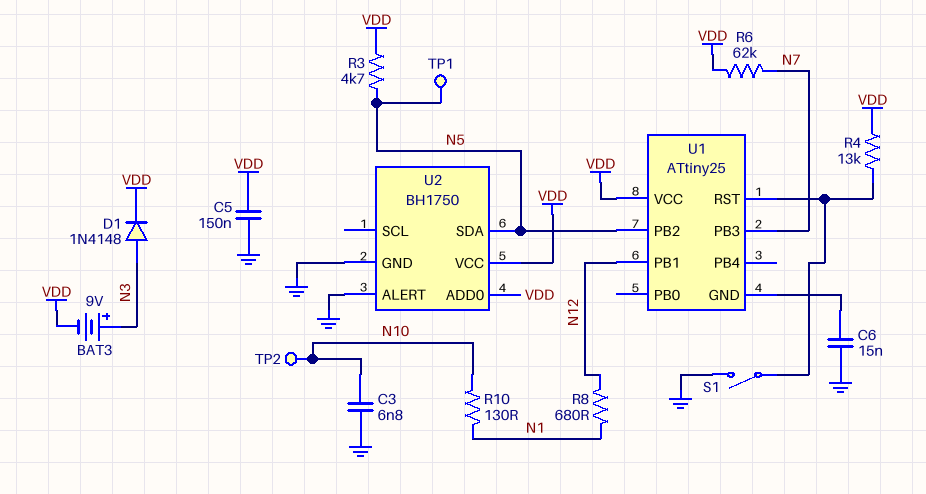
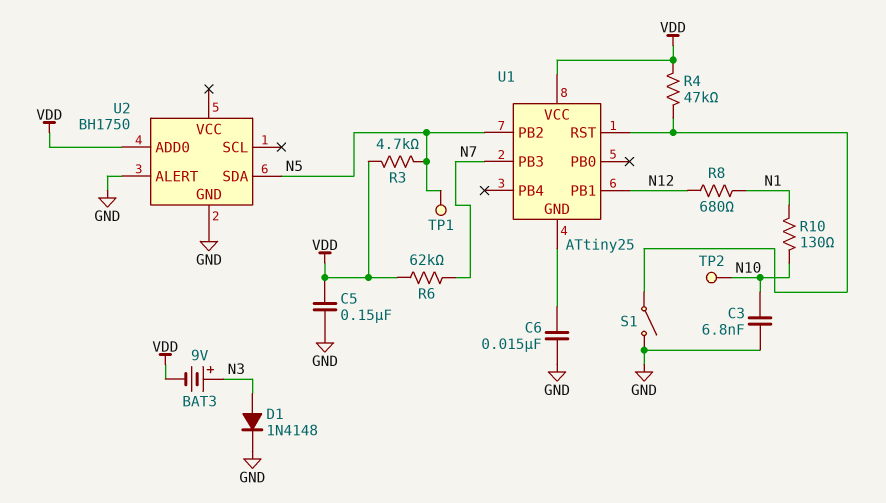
D1: diode 1N4148 (A N3, K VDD) -> diode 1N4148 (A N3, K GND)
R4: 13k (U1/RST, VDD) -> 47k (U1/RST, VDD)
U2 pin VCC: VDD -> none

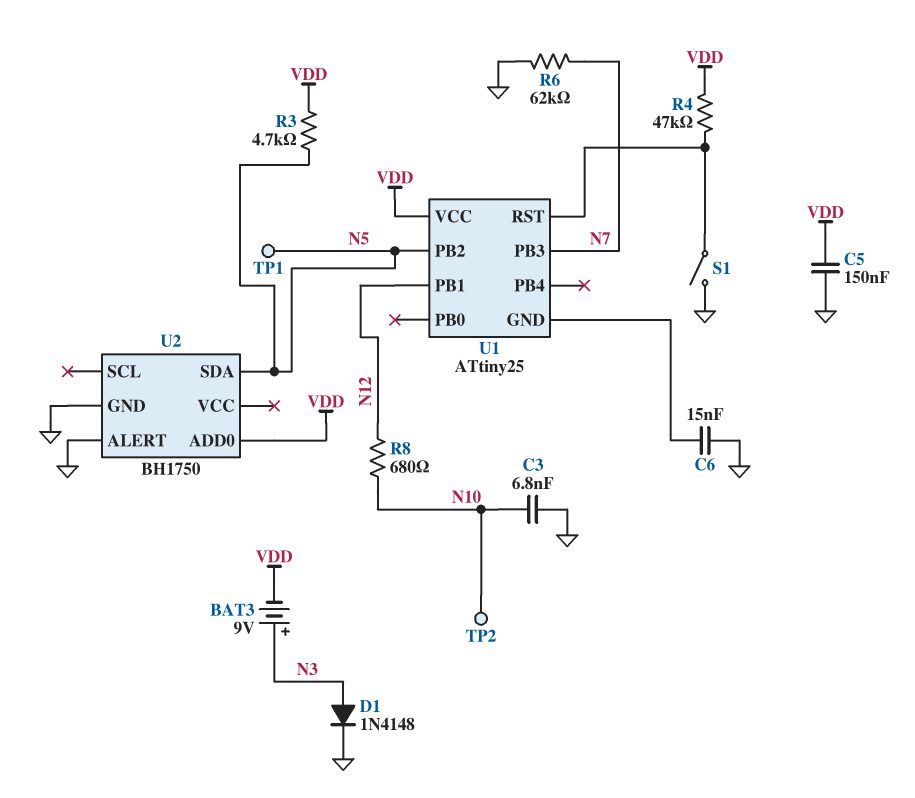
R6: 62k (N7, VDD) -> 62k (GND, N7)
R8: 680 (N1, N12) -> 680 (N10, N12)
R10: 130 (N1, N10) -> none

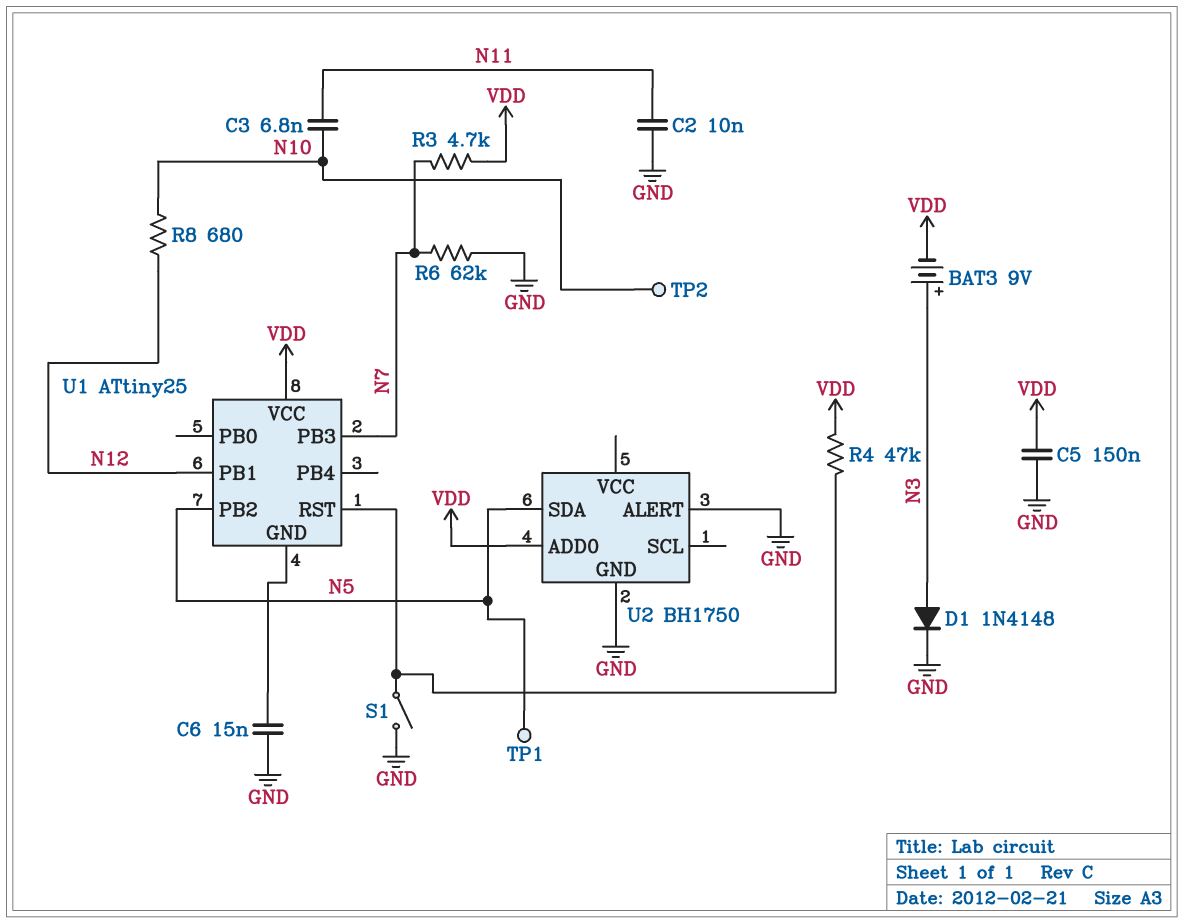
C2: none -> 10nF (GND, N11)
C3: 6.8nF (GND, N10) -> 6.8nF (N10, N11)
R3: 4.7k (N5, VDD) -> 4.7k (N7, VDD)

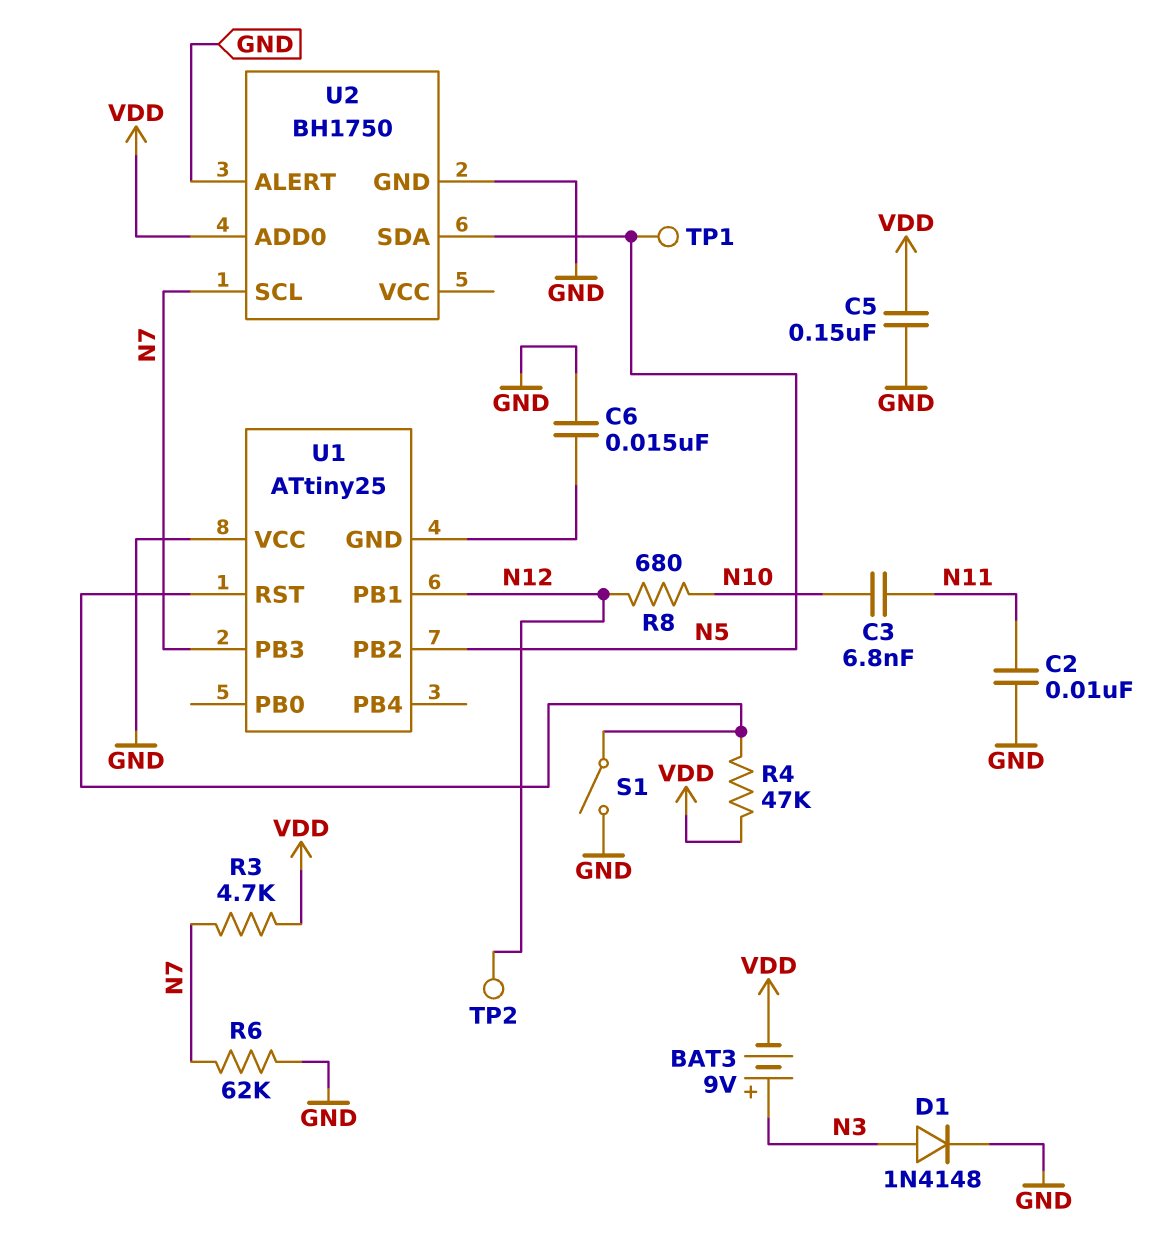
TP2: test point (N10) -> test point (N12)
U1 pin VCC: VDD -> GND
U2 pin SCL: none -> N7

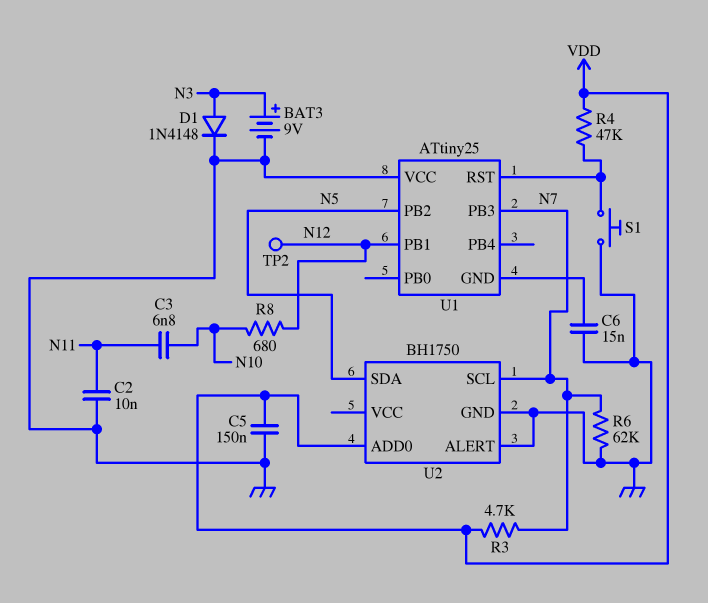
BAT3: 9V (plus N3, minus VDD) -> 9V (plus N3, minus GND)
S1: switch (GND, U1/RST) -> button (GND, U1/RST)
TP1: test point (N5) -> none

